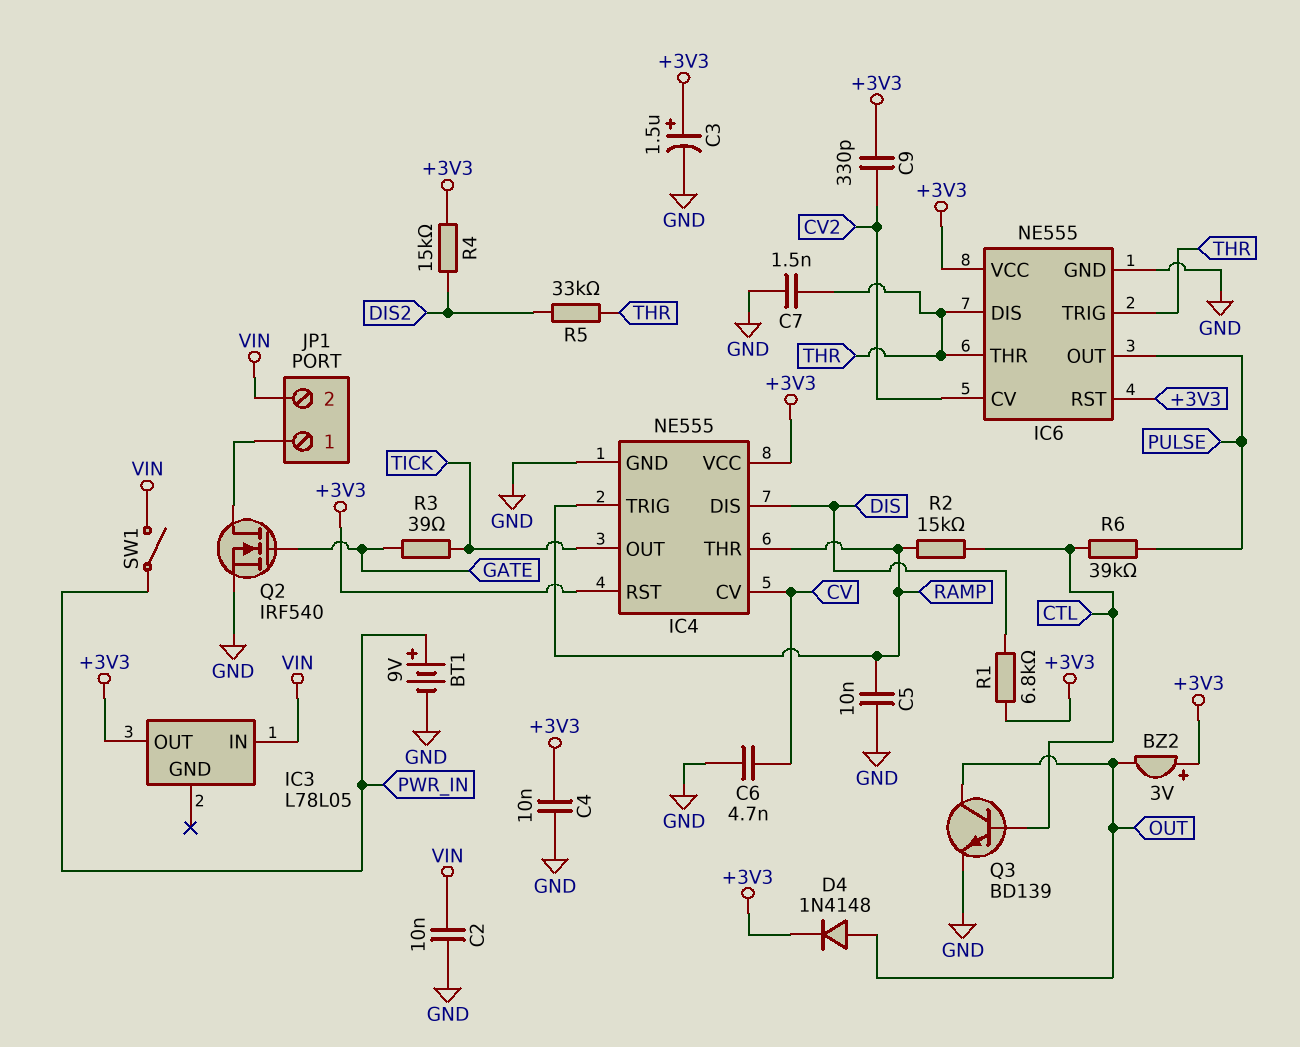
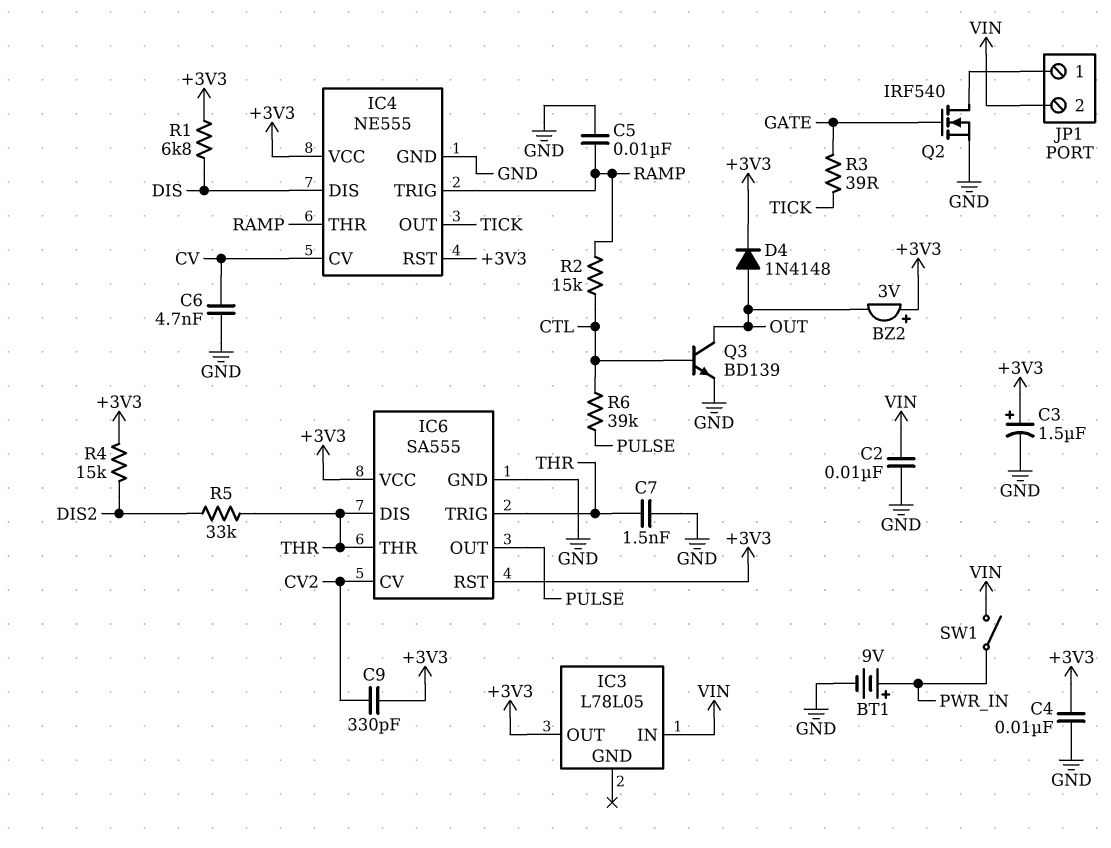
IC6: NE555 -> SA555

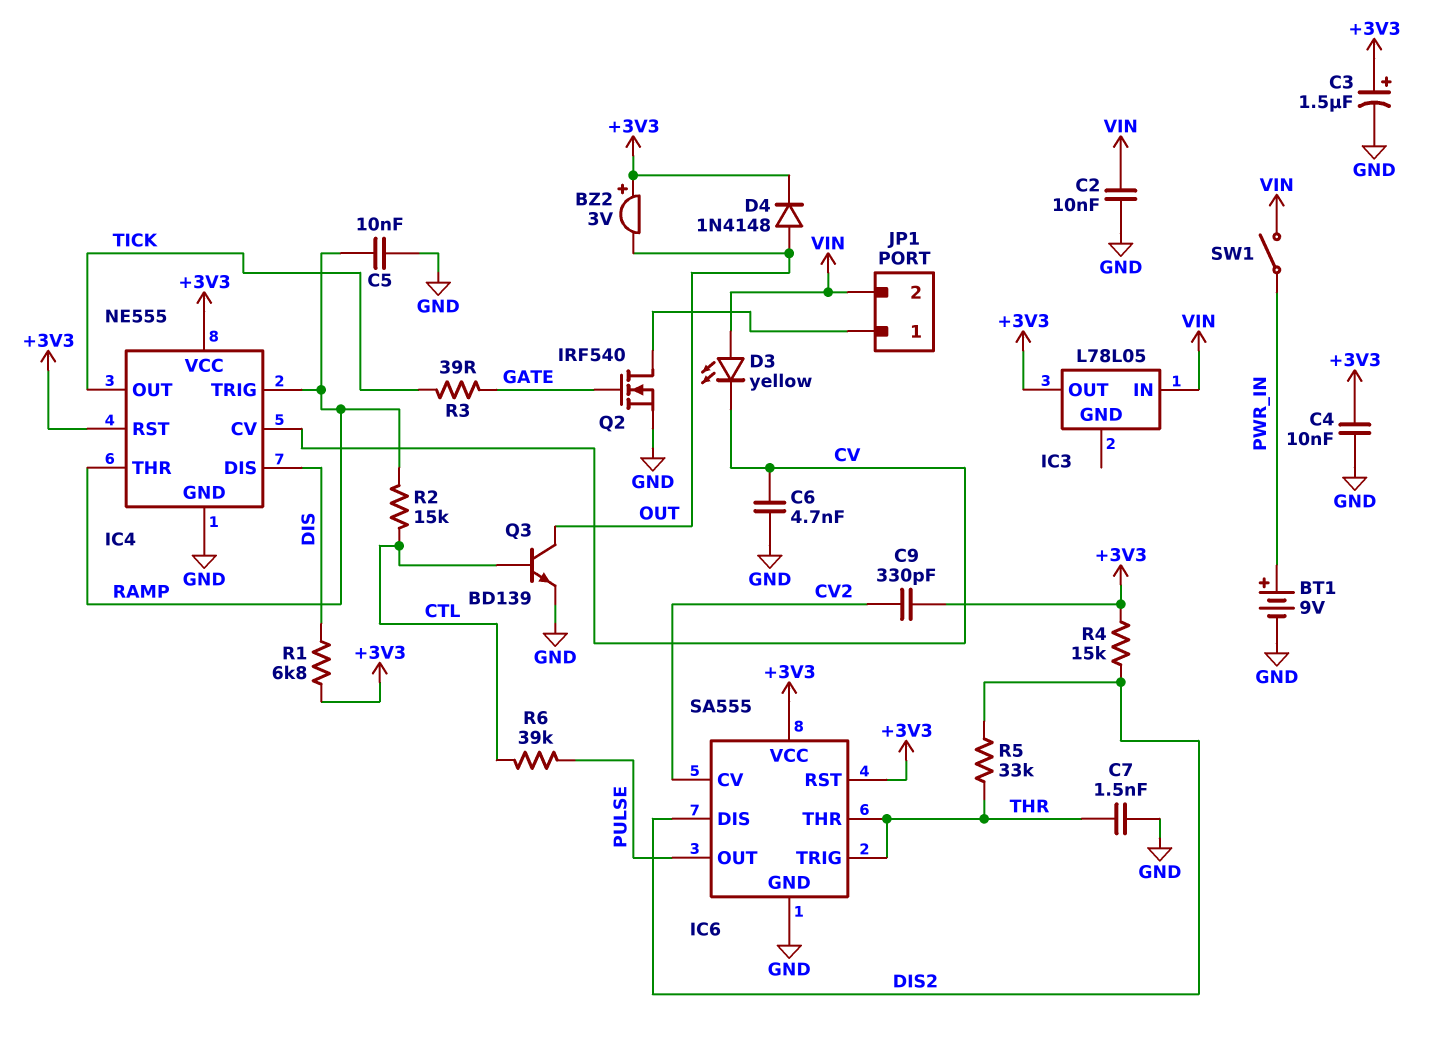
D3: none -> LED yellow (A VIN, K CV)
IC6 pin DIS: THR -> DIS2

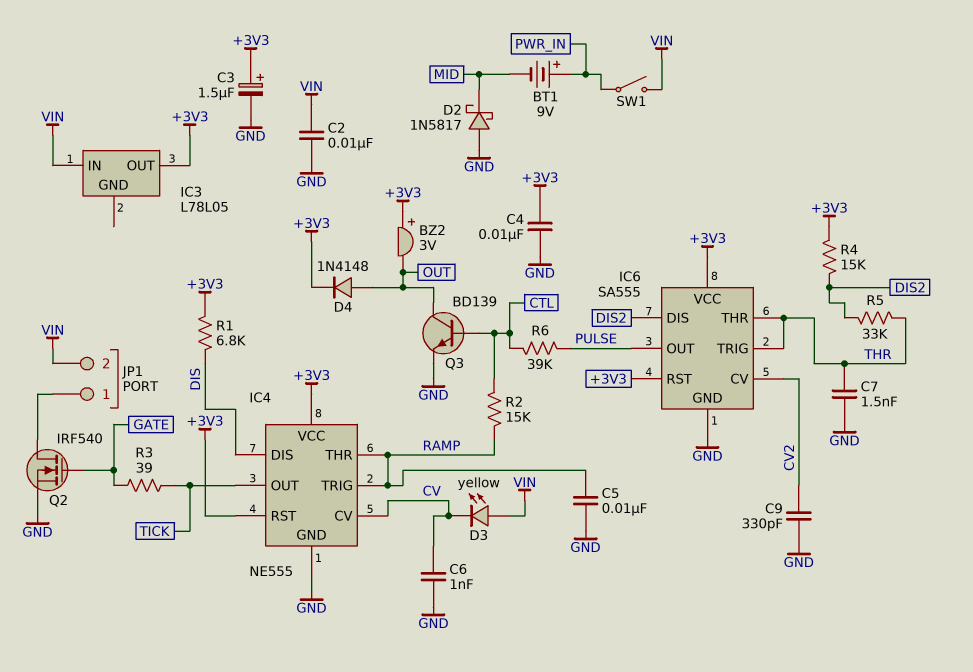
BT1: 9V (plus PWR_IN, minus GND) -> 9V (plus PWR_IN, minus MID)
C6: 4.7nF (CV, GND) -> 1nF (CV, GND)
C9: 330pF (+3V3, CV2) -> 330pF (CV2, GND)
D2: none -> schottky 1N5817 (A GND, K MID)

